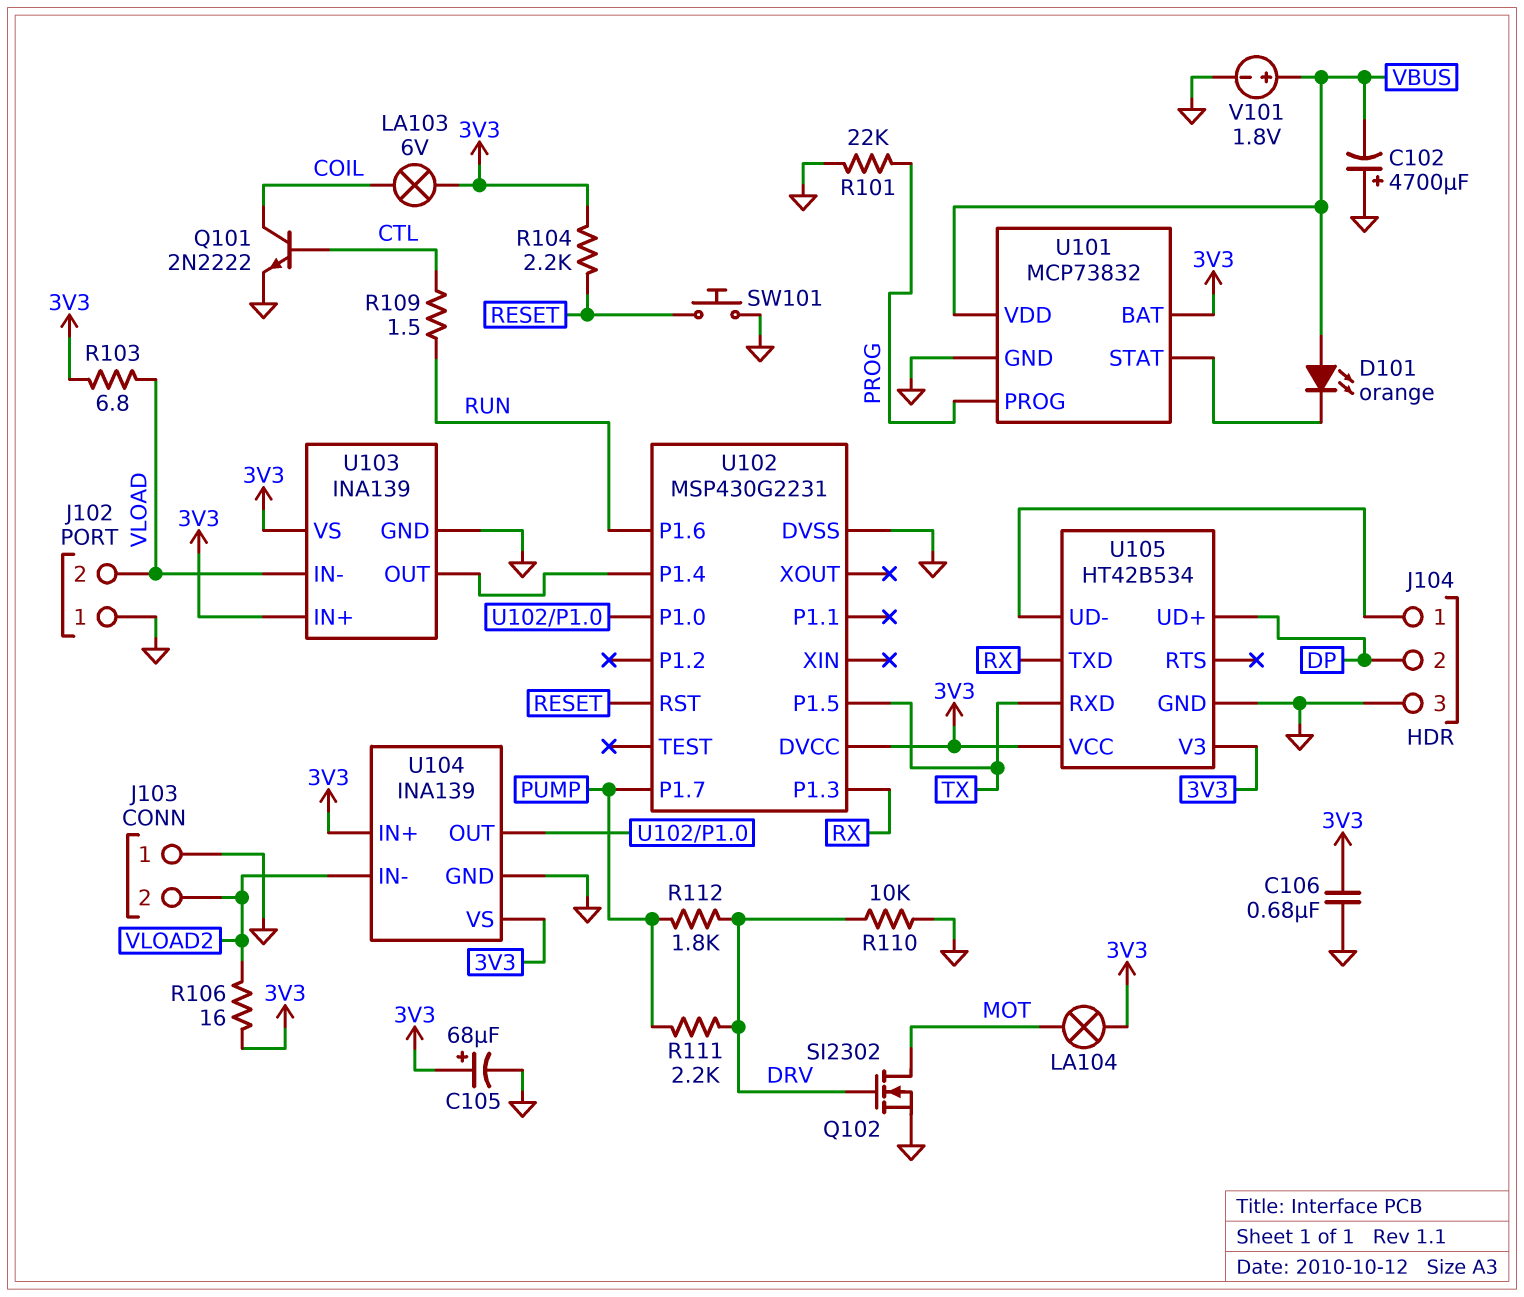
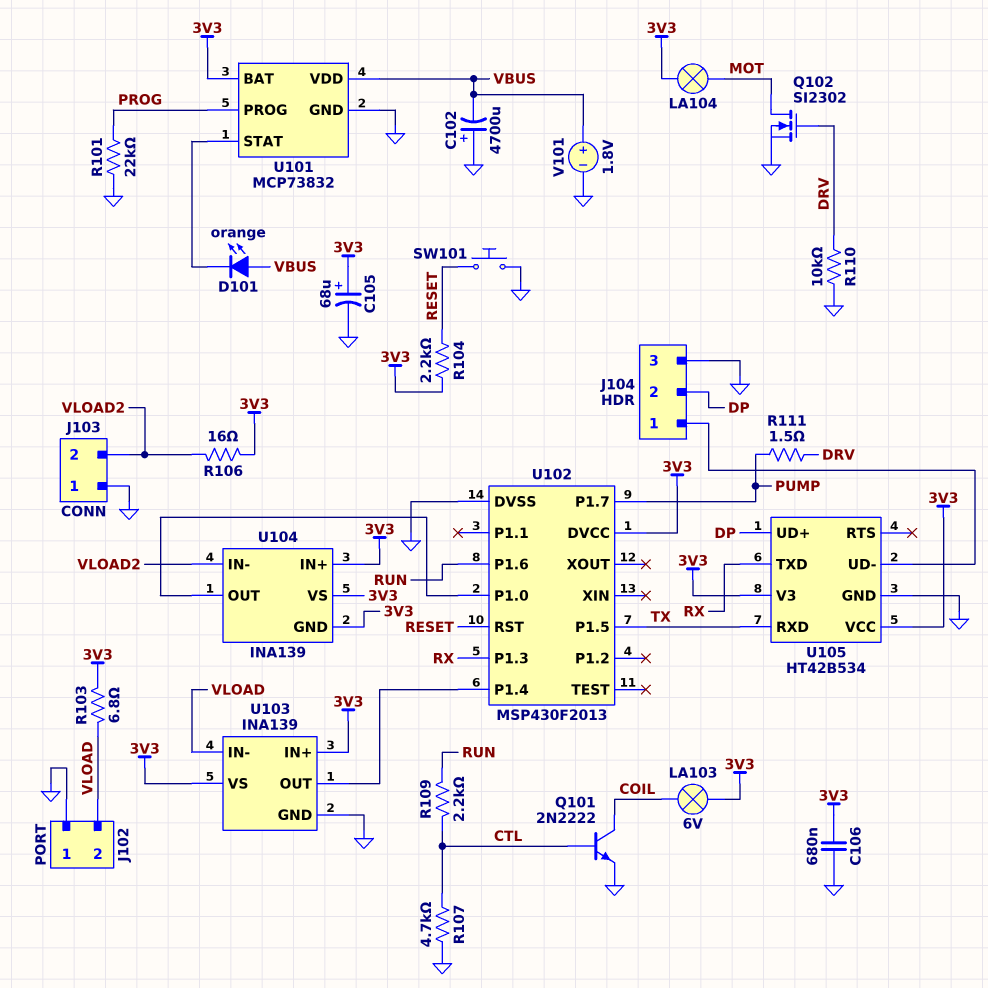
R107: none -> 4.7k (CTL, GND)
R109: 1.5 (CTL, RUN) -> 2.2k (CTL, RUN)
R111: 2.2k (DRV, PUMP) -> 1.5 (DRV, PUMP)
R112: 1.8k (DRV, PUMP) -> none
U102: MSP430G2231 -> MSP430F2013
U104 pin GND: GND -> 3V3

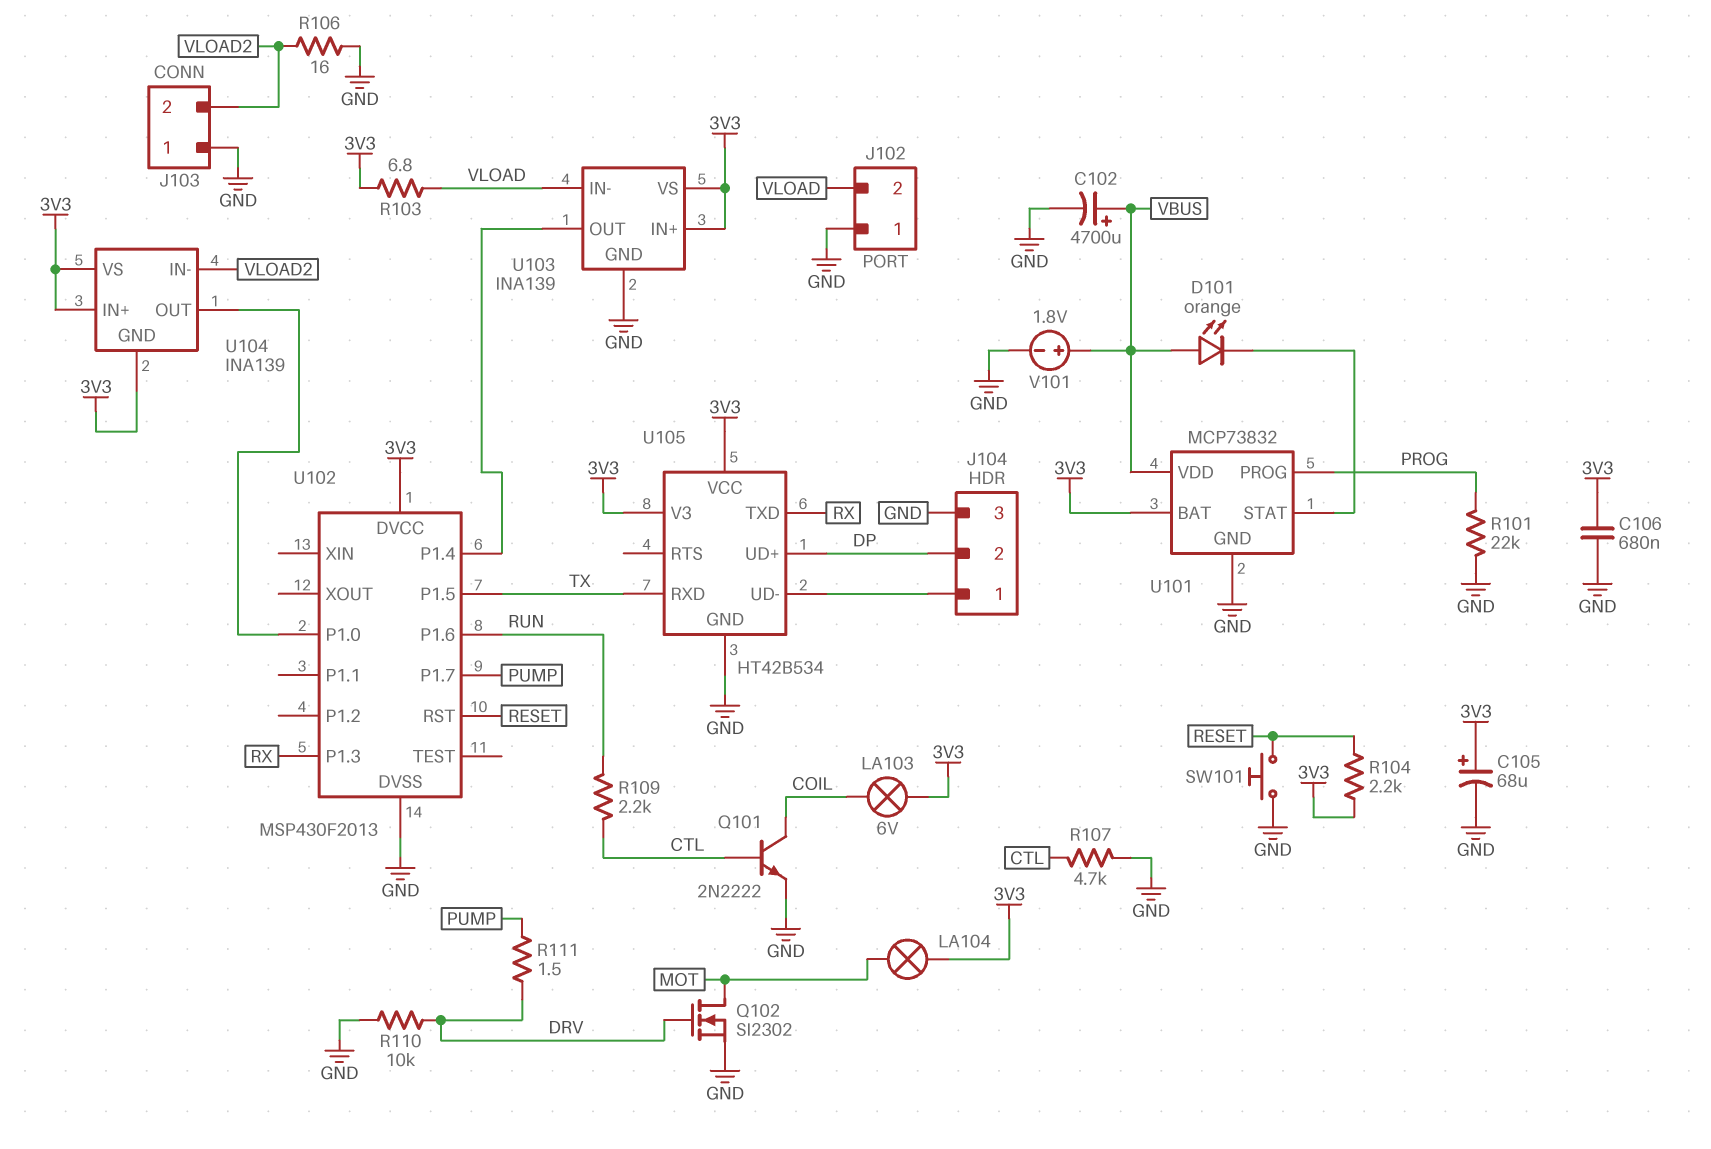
C102: 4700uF (plus GND, minus VBUS) -> 4700uF (plus VBUS, minus GND)
R106: 16 (3V3, VLOAD2) -> 16 (GND, VLOAD2)

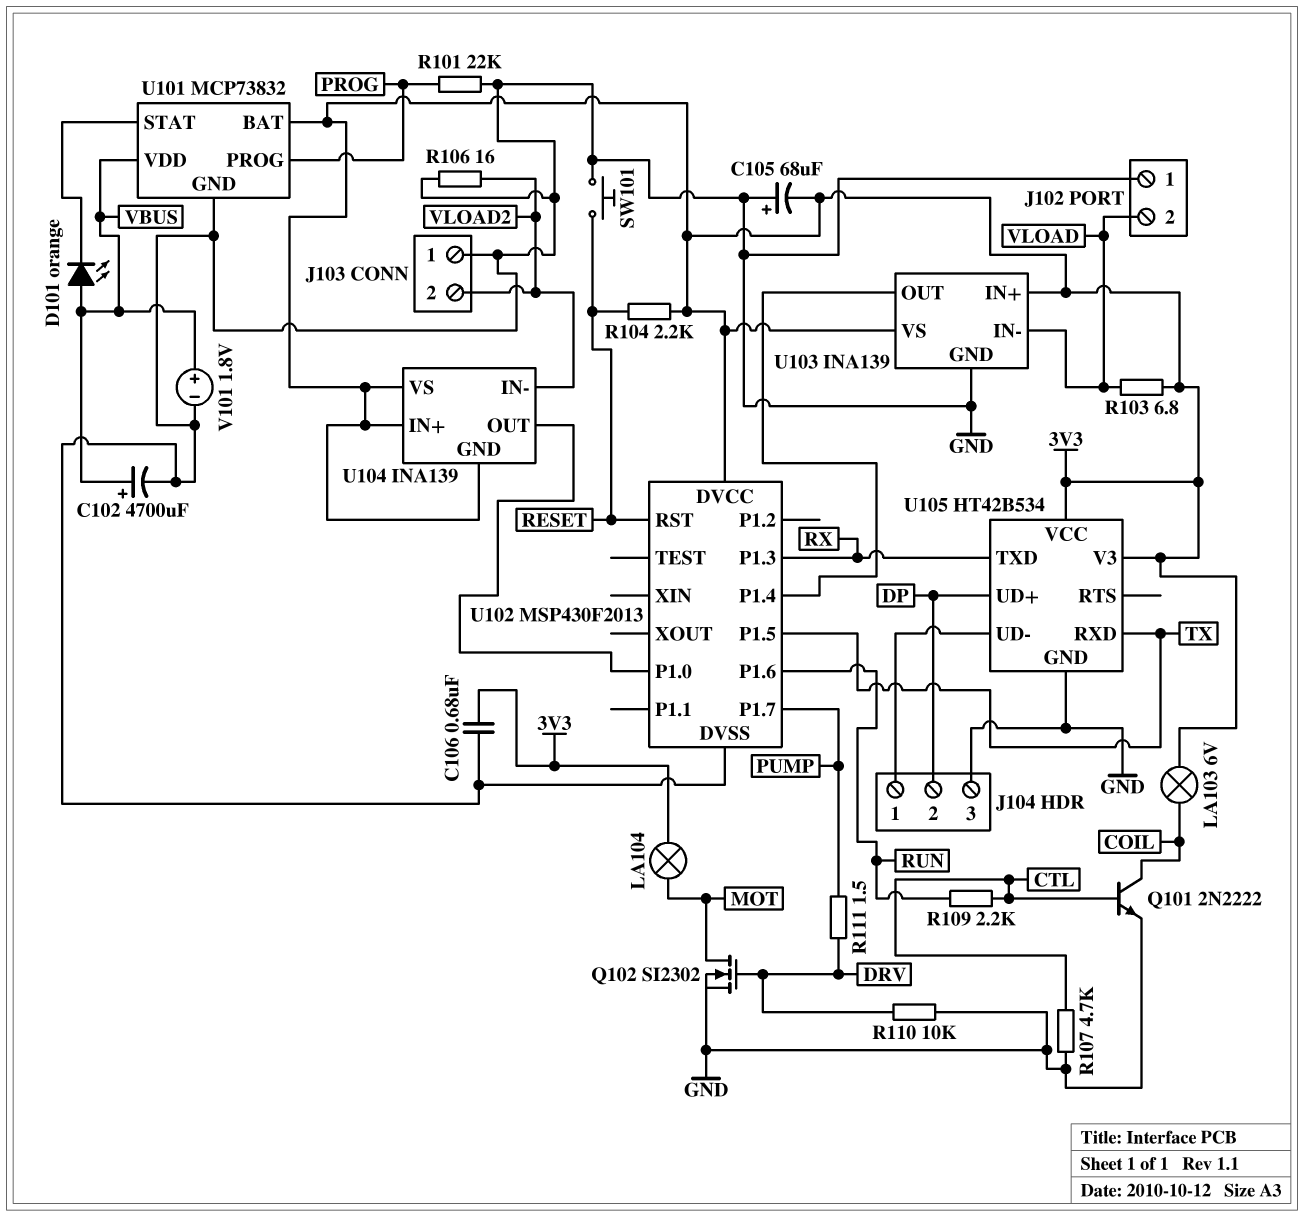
C105: 68uF (plus 3V3, minus GND) -> 68uF (plus GND, minus 3V3)

